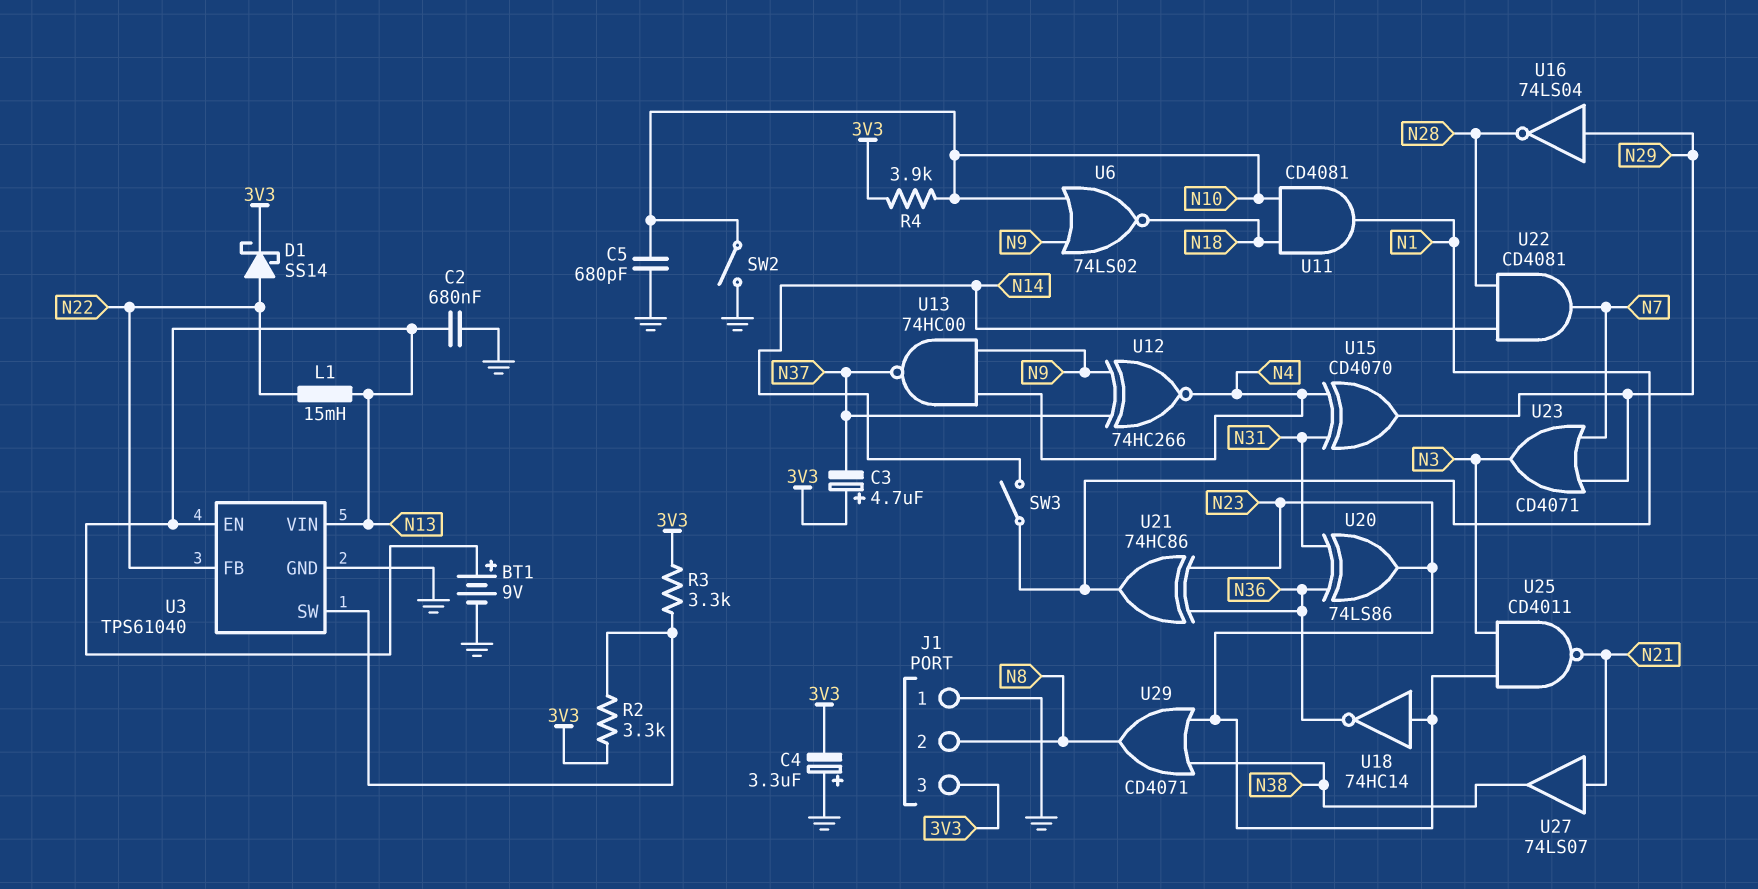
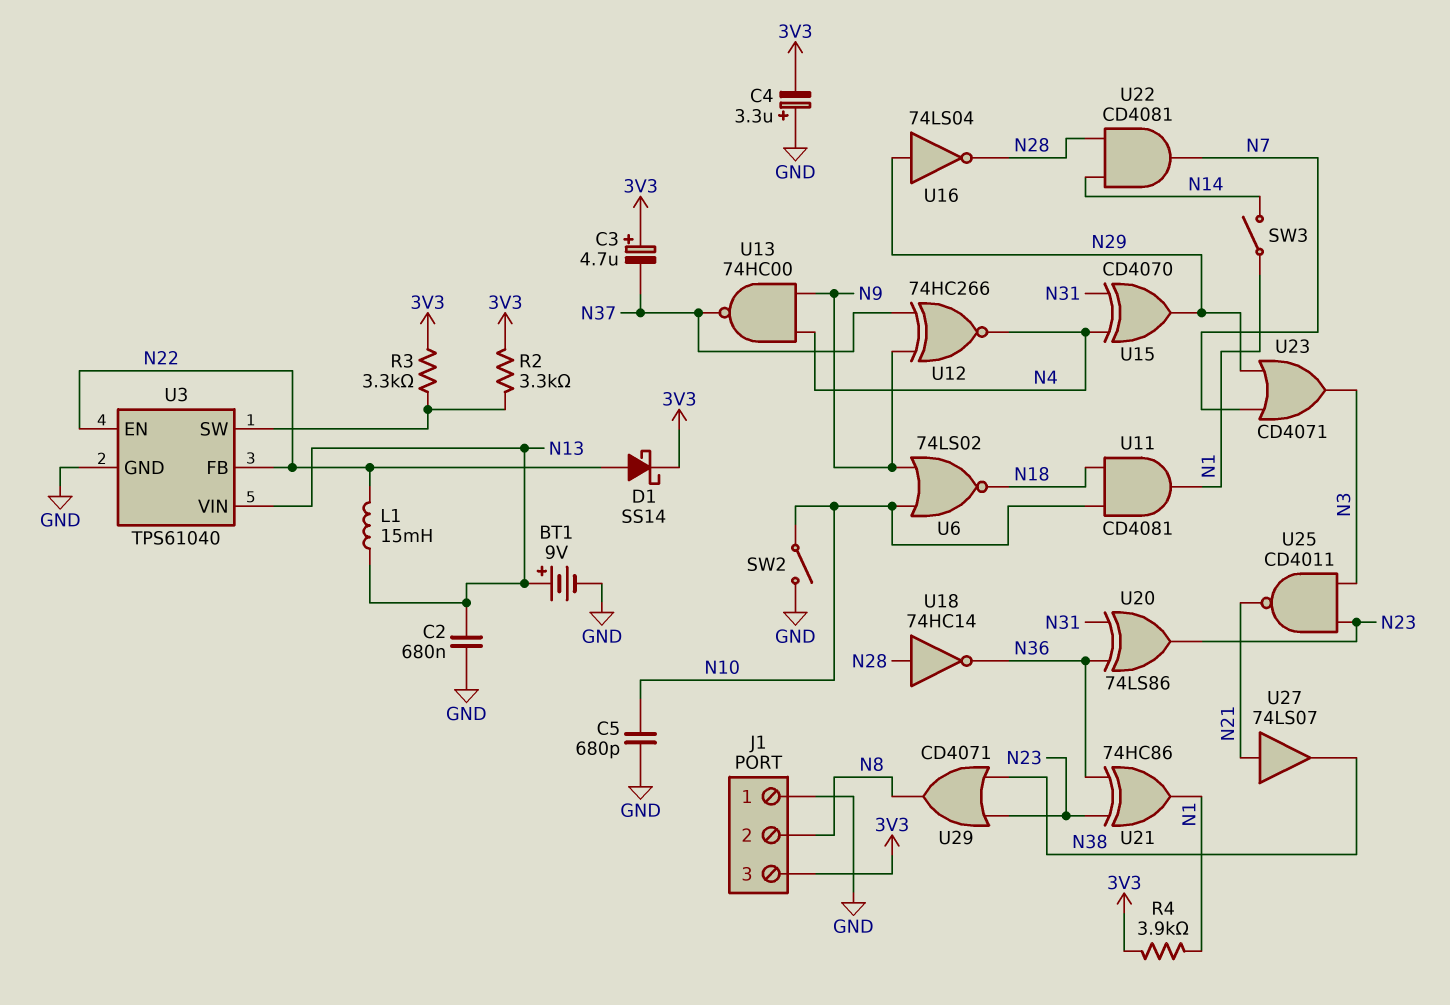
R4: 3.9k (3V3, N10) -> 3.9k (3V3, N1)
U3 pin EN: N13 -> N22
U18: NOT 74HC14 (in N23, out N36) -> NOT 74HC14 (in N28, out N36)

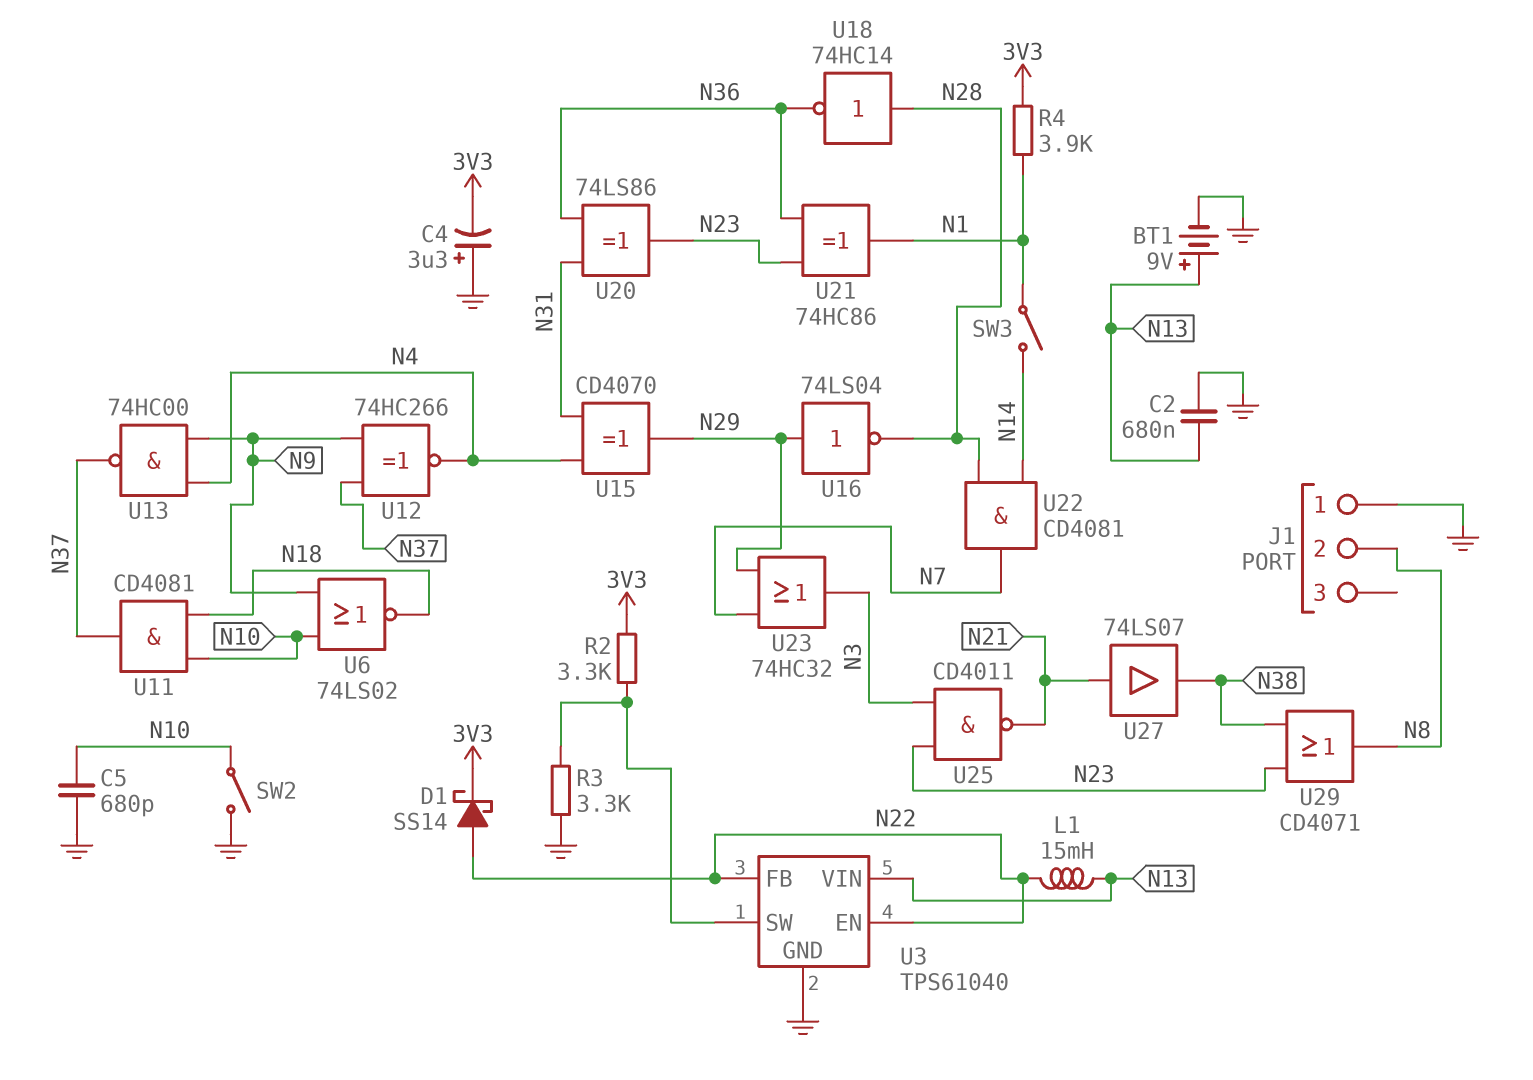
C3: 4.7uF (plus 3V3, minus N37) -> none
J1 pin 3: 3V3 -> none
R3: 3.3k (3V3, U3/SW) -> 3.3k (GND, U3/SW)
U11: AND CD4081 (in N10, in N18, out N1) -> AND CD4081 (in N10, in N18, out N37)
U23: OR CD4071 (in N7, in N29, out N3) -> OR 74HC32 (in N7, in N29, out N3)

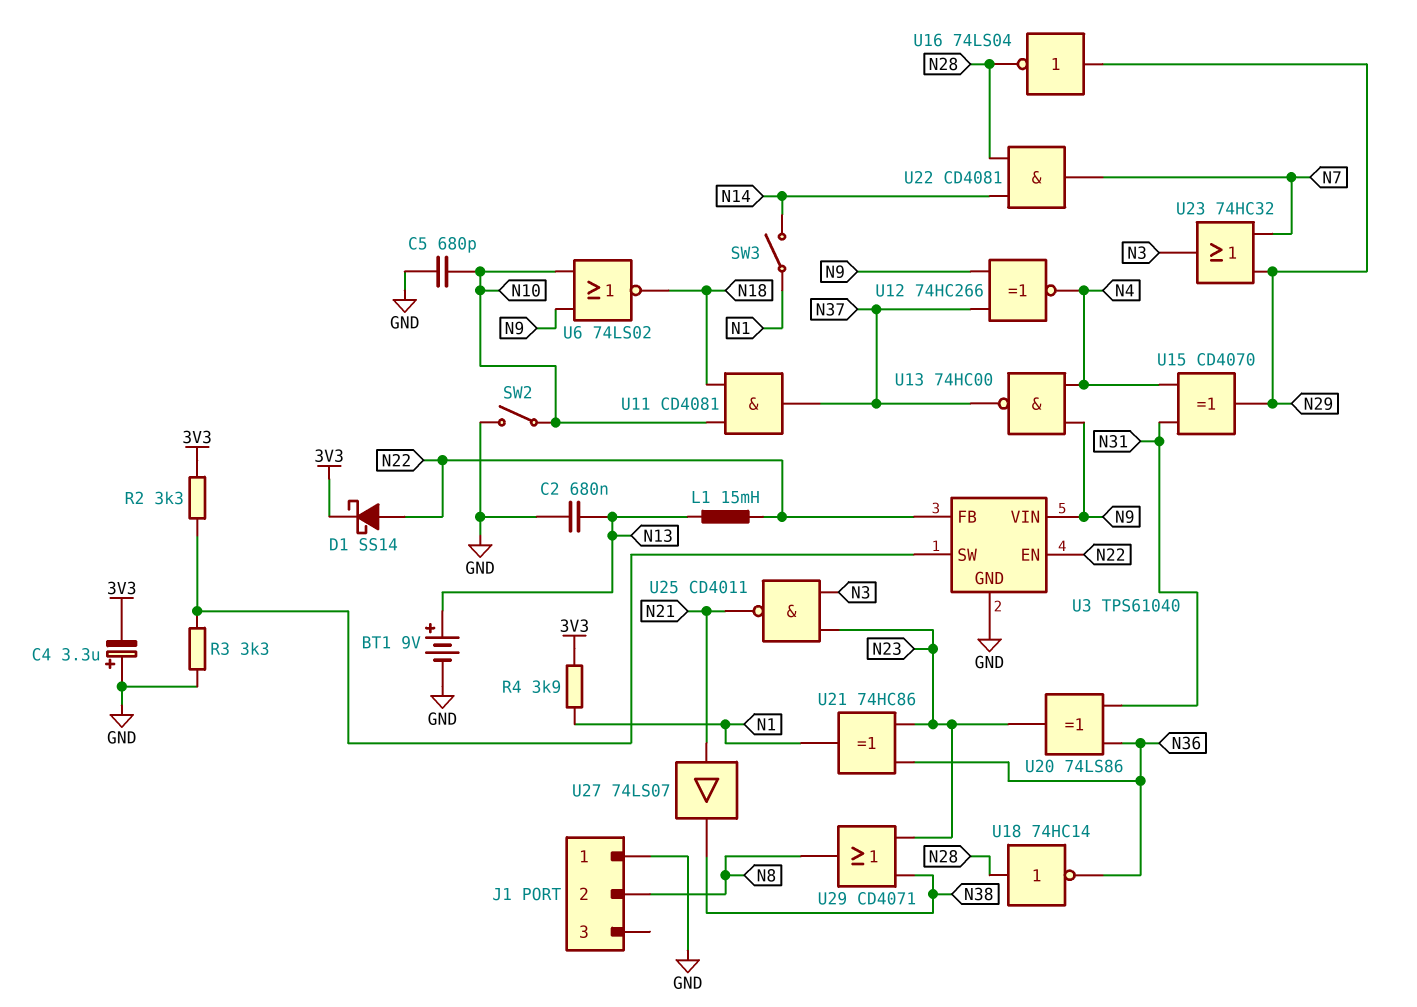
U3 pin VIN: N13 -> N9

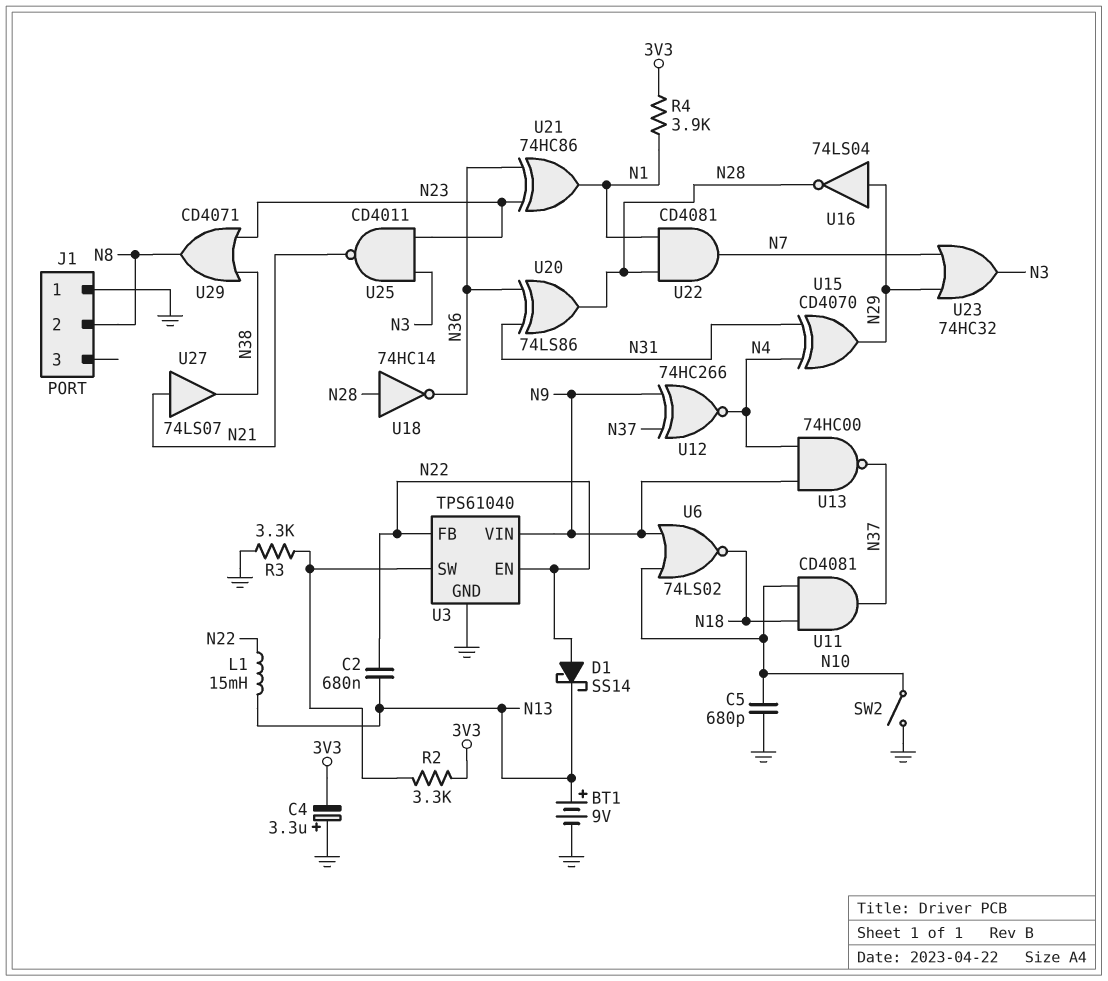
C2: 680nF (GND, N13) -> 680nF (N13, N22)
D1: schottky SS14 (A N22, K 3V3) -> schottky SS14 (A N22, K N13)
SW3: switch (N1, N14) -> none
U20: XOR 74LS86 (in N31, in N36, out N23) -> XOR 74LS86 (in N31, in N36, out N28)
U22: AND CD4081 (in N14, in N28, out N7) -> AND CD4081 (in N1, in N28, out N7)

